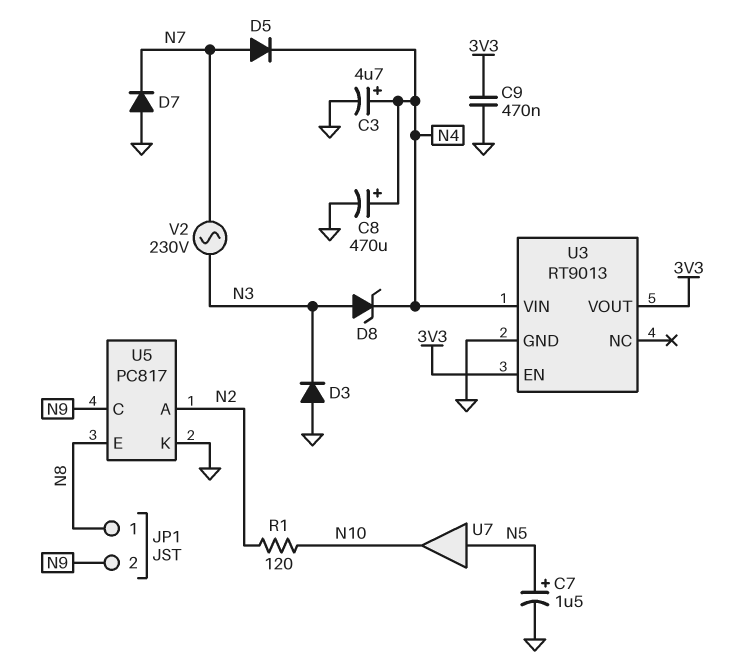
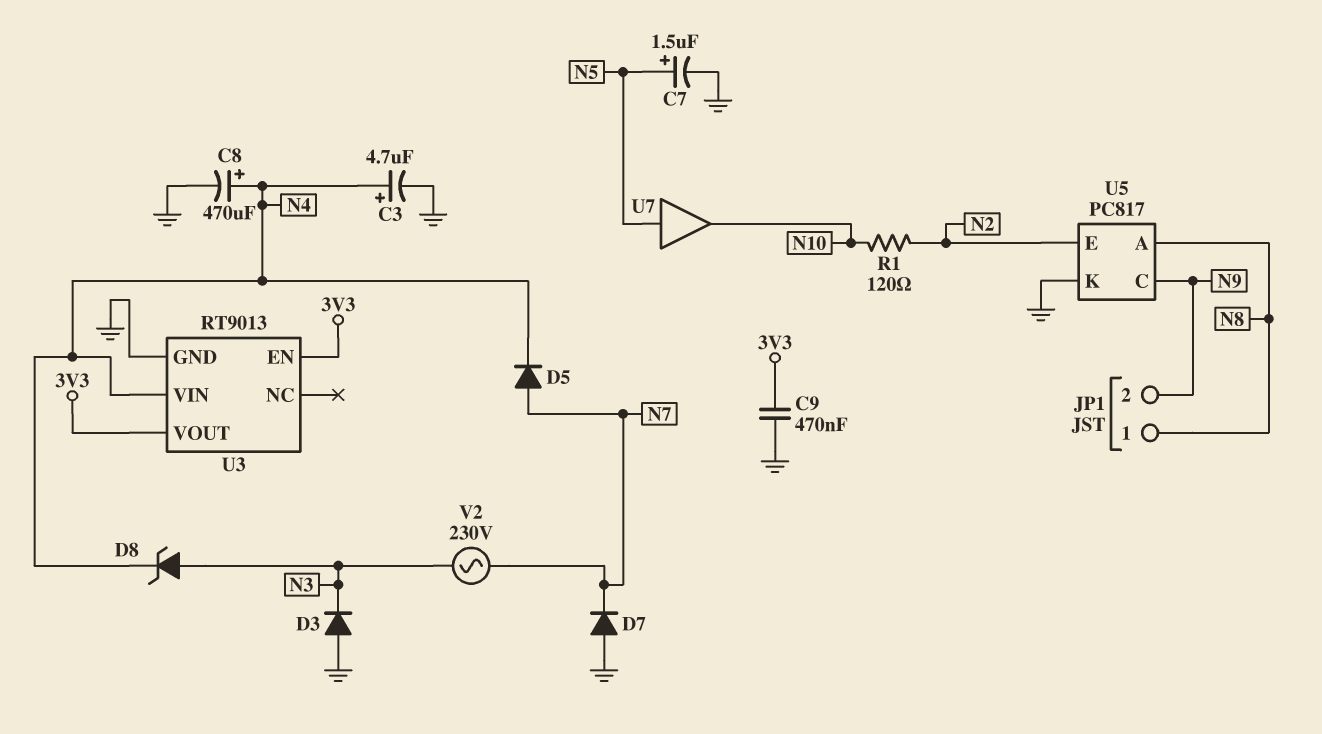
U5 pin A: N2 -> N8
U5 pin E: N8 -> N2

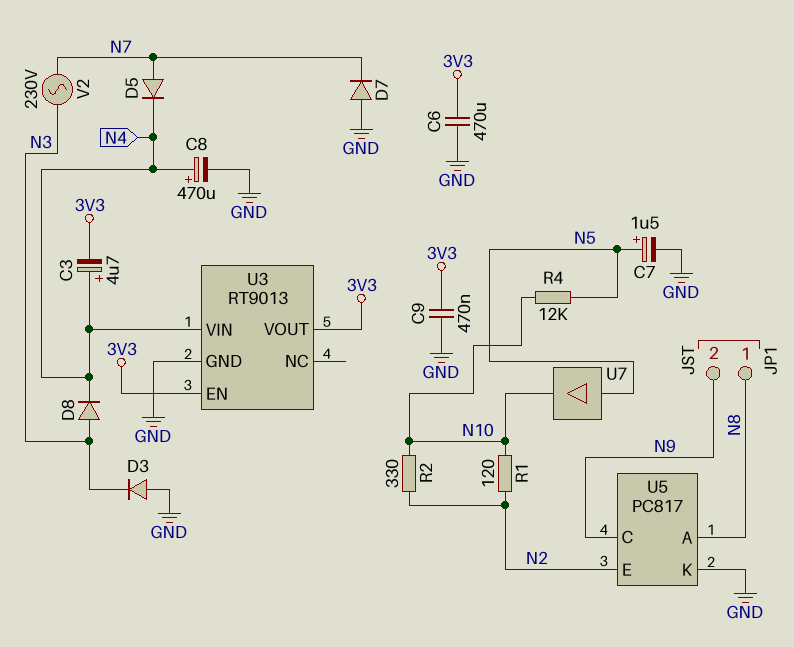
C3: 4.7uF (plus N4, minus GND) -> 4.7uF (plus N4, minus 3V3)
C6: none -> 470uF (3V3, GND)
D8: zener (A N3, K N4) -> diode (A N3, K N4)
R2: none -> 330 (N2, N10)
R4: none -> 12k (N5, N10)

